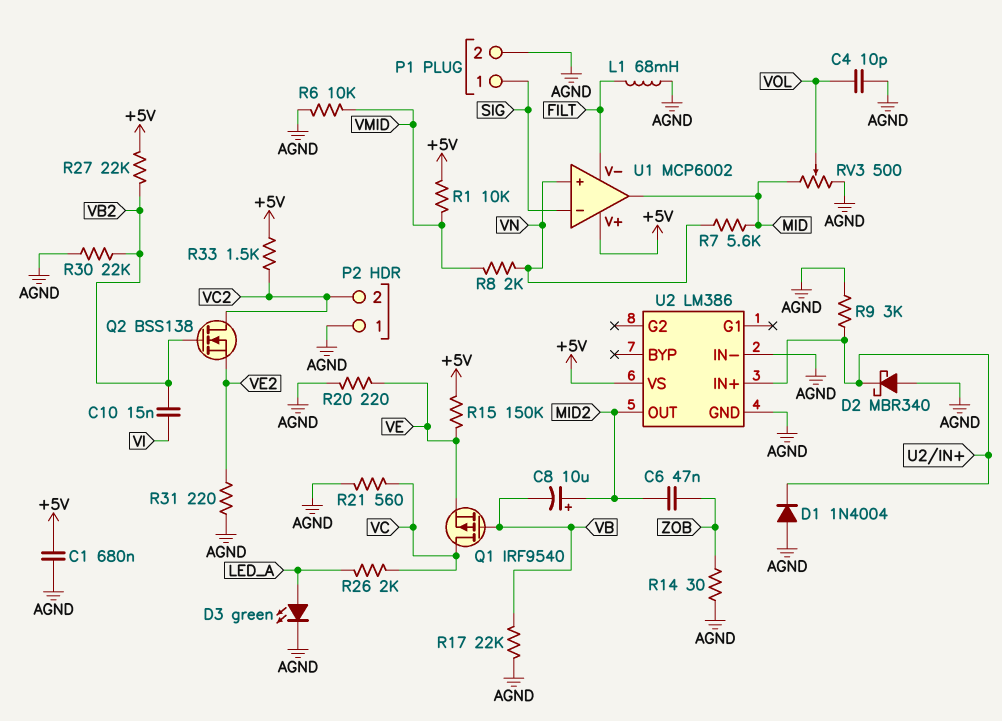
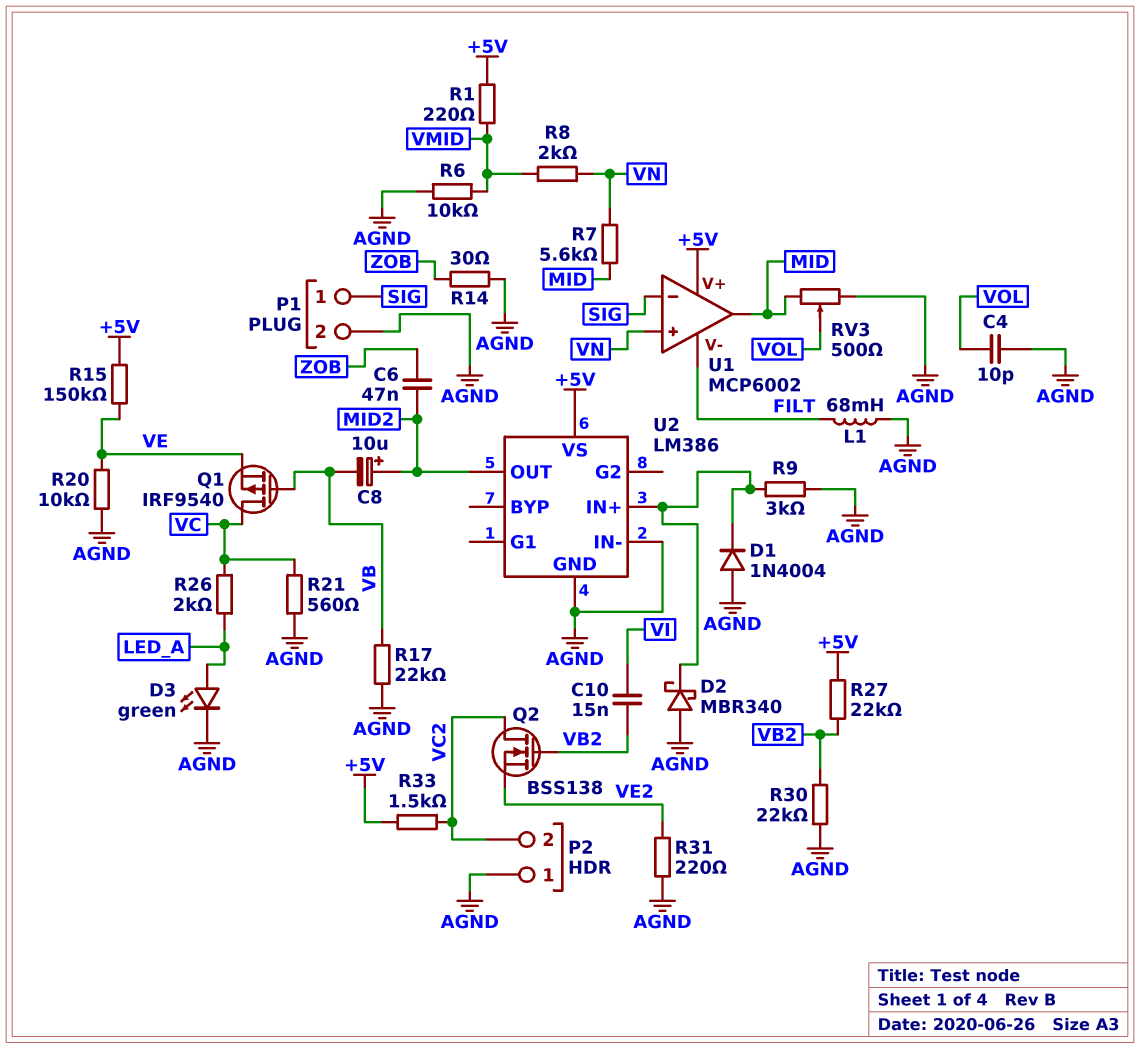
C1: 680nF (+5V, AGND) -> none
R1: 10k (+5V, VMID) -> 220 (+5V, VMID)
R20: 220 (AGND, VE) -> 10k (AGND, VE)

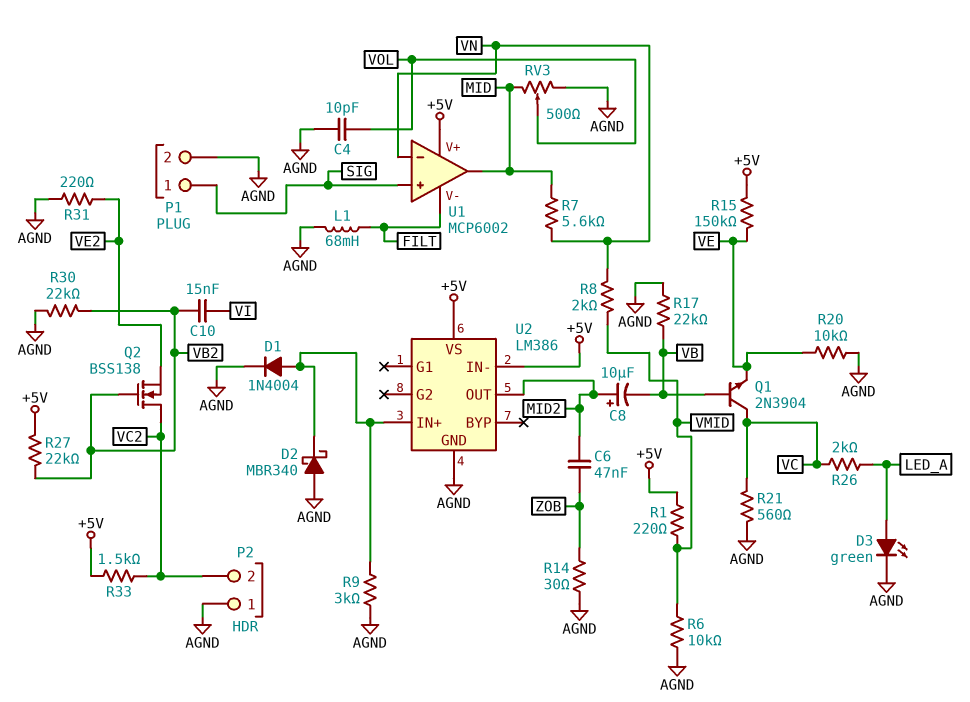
D1: diode 1N4004 (A AGND, K U2/IN+) -> diode 1N4004 (A U2/IN+, K AGND)
Q1: PMOS IRF9540 (G VB, D VC, S VE) -> NPN 2N3904 (B VB, C VC, E VE)
U1 pin in+: VN -> SIG
U1 pin in-: SIG -> VN
U2 pin IN-: AGND -> +5V

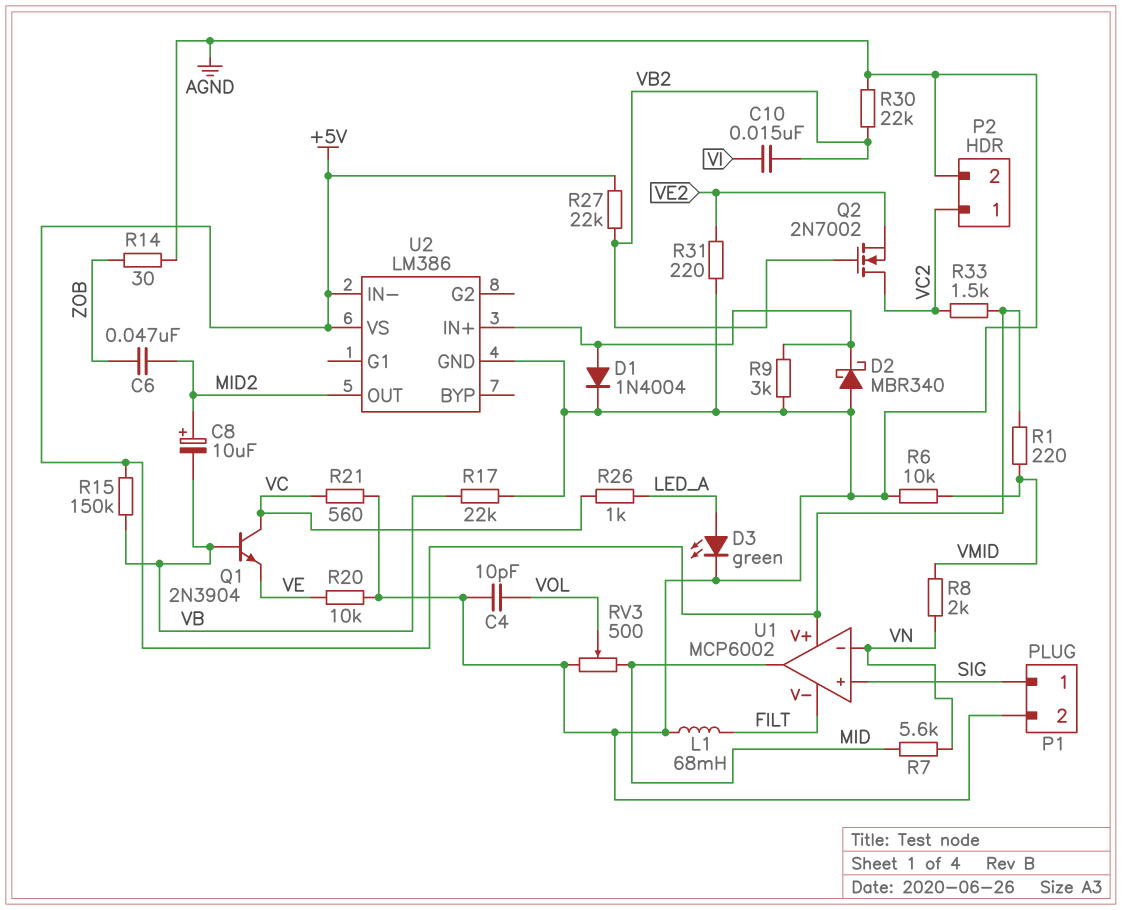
P2 pin 1: AGND -> VC2
P2 pin 2: VC2 -> AGND
Q2: NMOS BSS138 (G VB2, D VC2, S VE2) -> NMOS 2N7002 (G VB2, D VC2, S VE2)
R15: 150k (+5V, VE) -> 150k (+5V, VB)
R26: 2k (LED_A, VC) -> 1k (LED_A, VC)

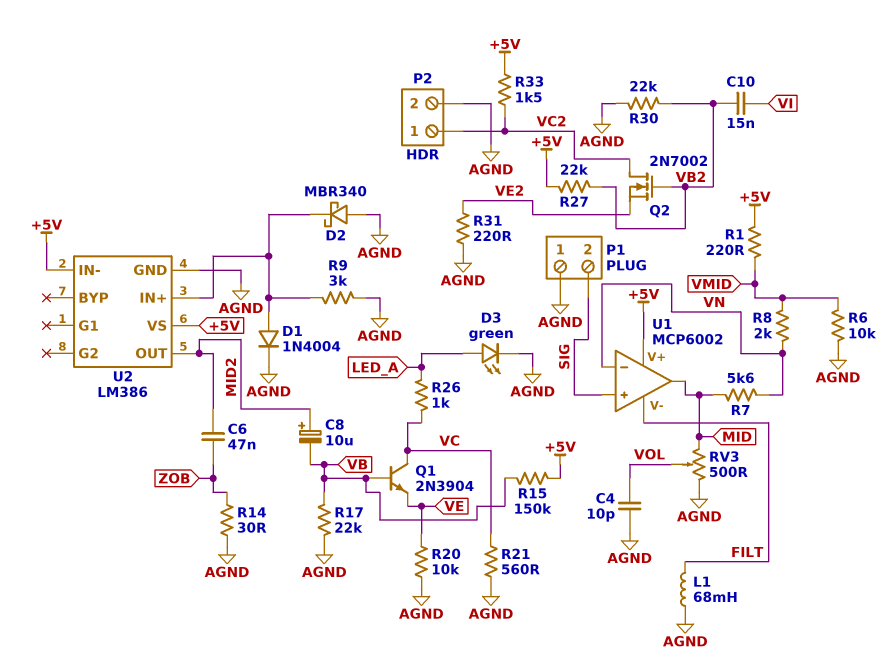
P1 pin 1: SIG -> AGND
P1 pin 2: AGND -> SIG

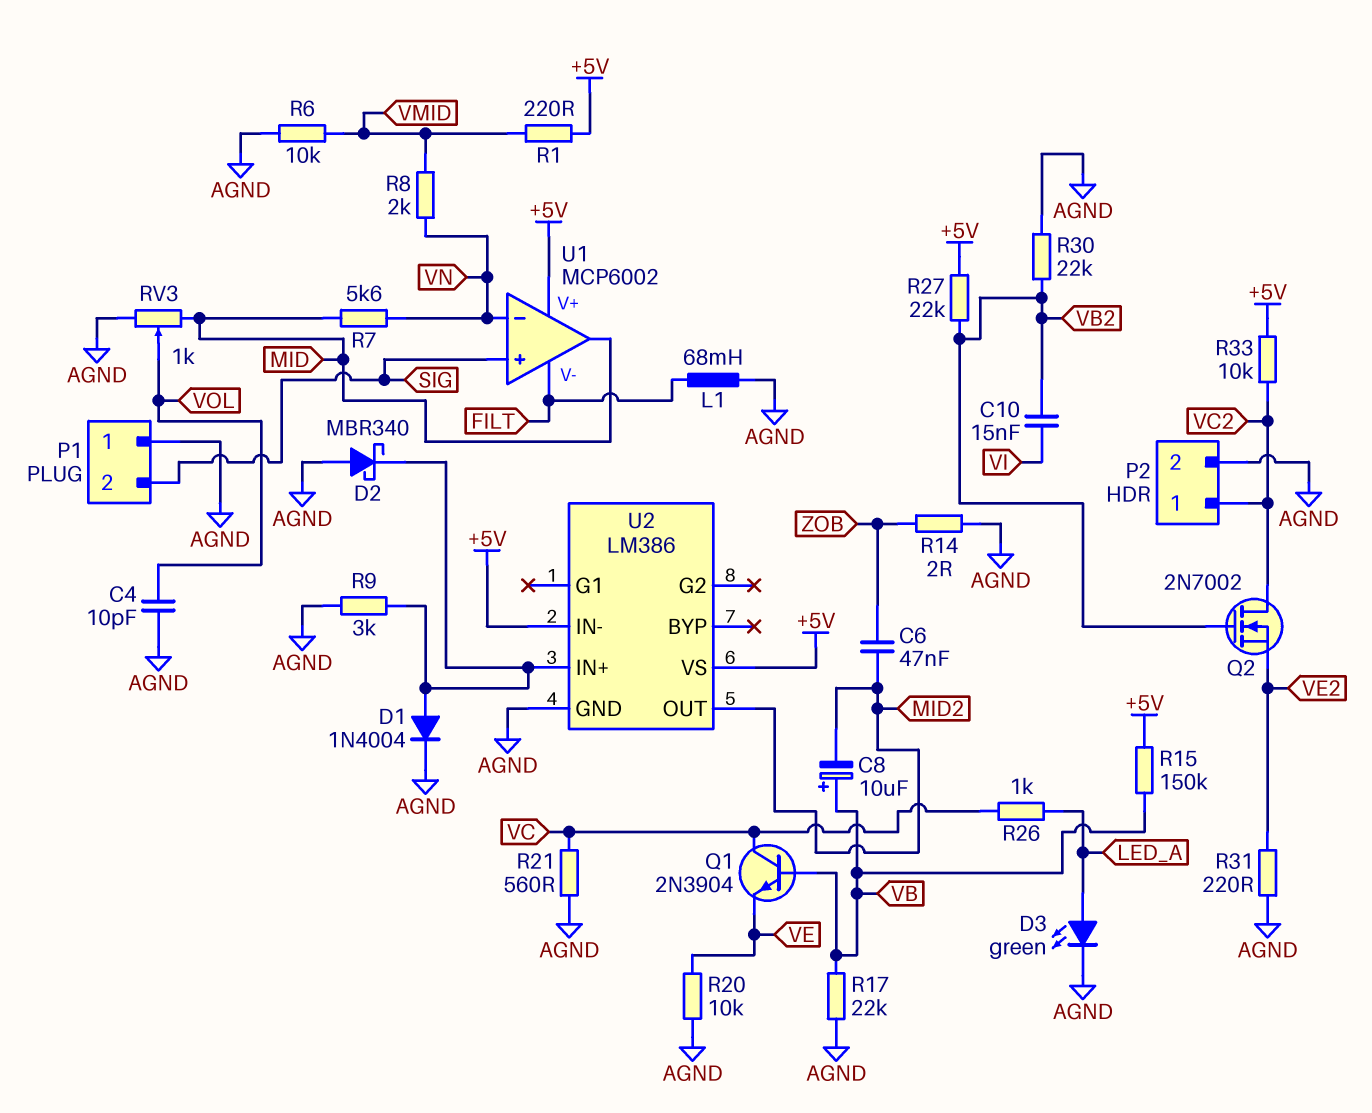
C8: 10uF (plus MID2, minus VB) -> 10uF (plus VB, minus MID2)
R14: 30 (AGND, ZOB) -> 2 (AGND, ZOB)
R33: 1.5k (+5V, VC2) -> 10k (+5V, VC2)
RV3: 500 (AGND, MID, wiper VOL) -> 1k (AGND, MID, wiper VOL)

